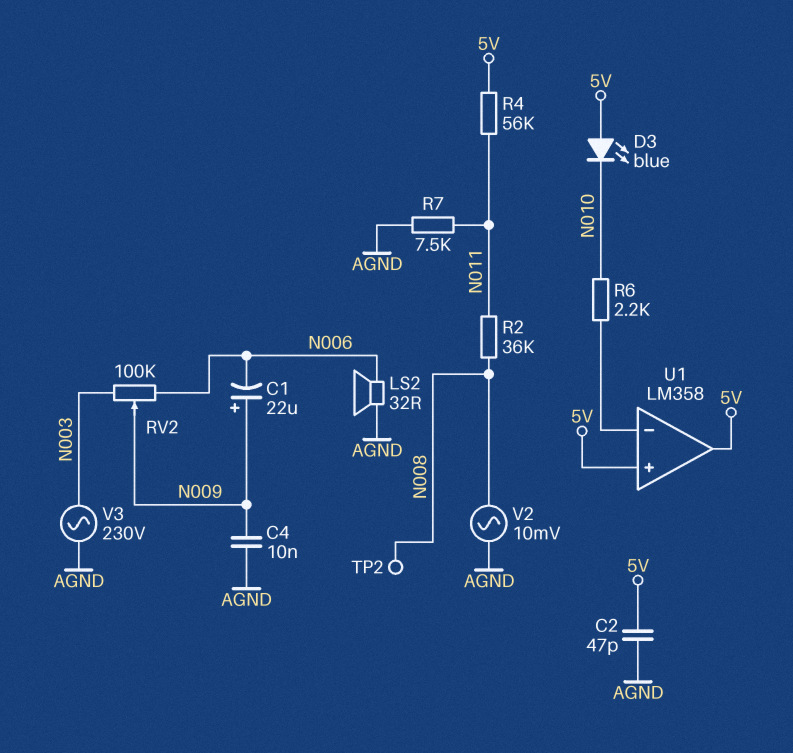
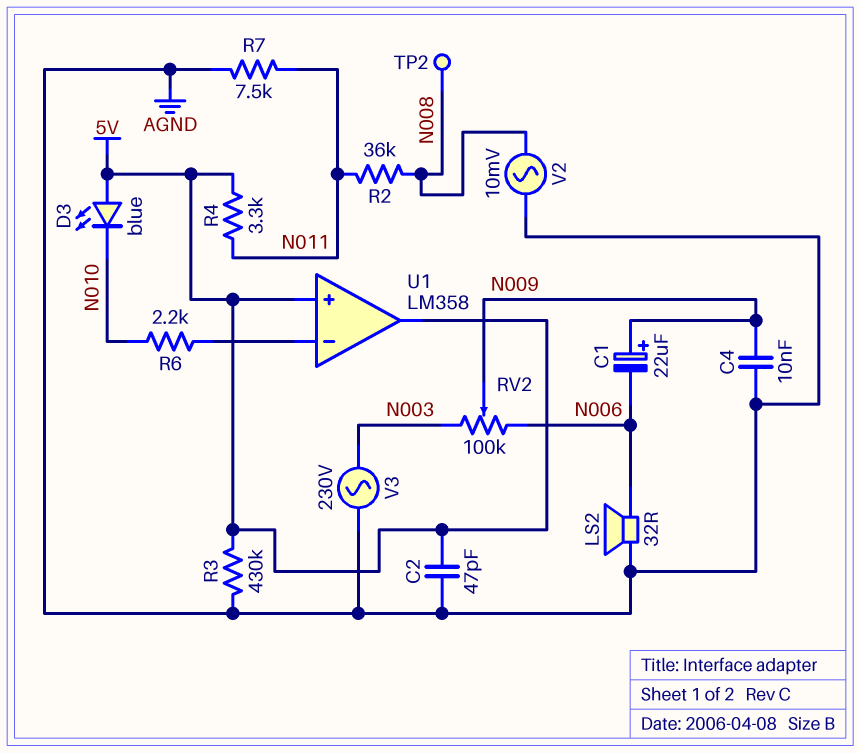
R3: none -> 430k (5V, AGND)
R4: 56k (5V, N011) -> 3.3k (5V, N011)

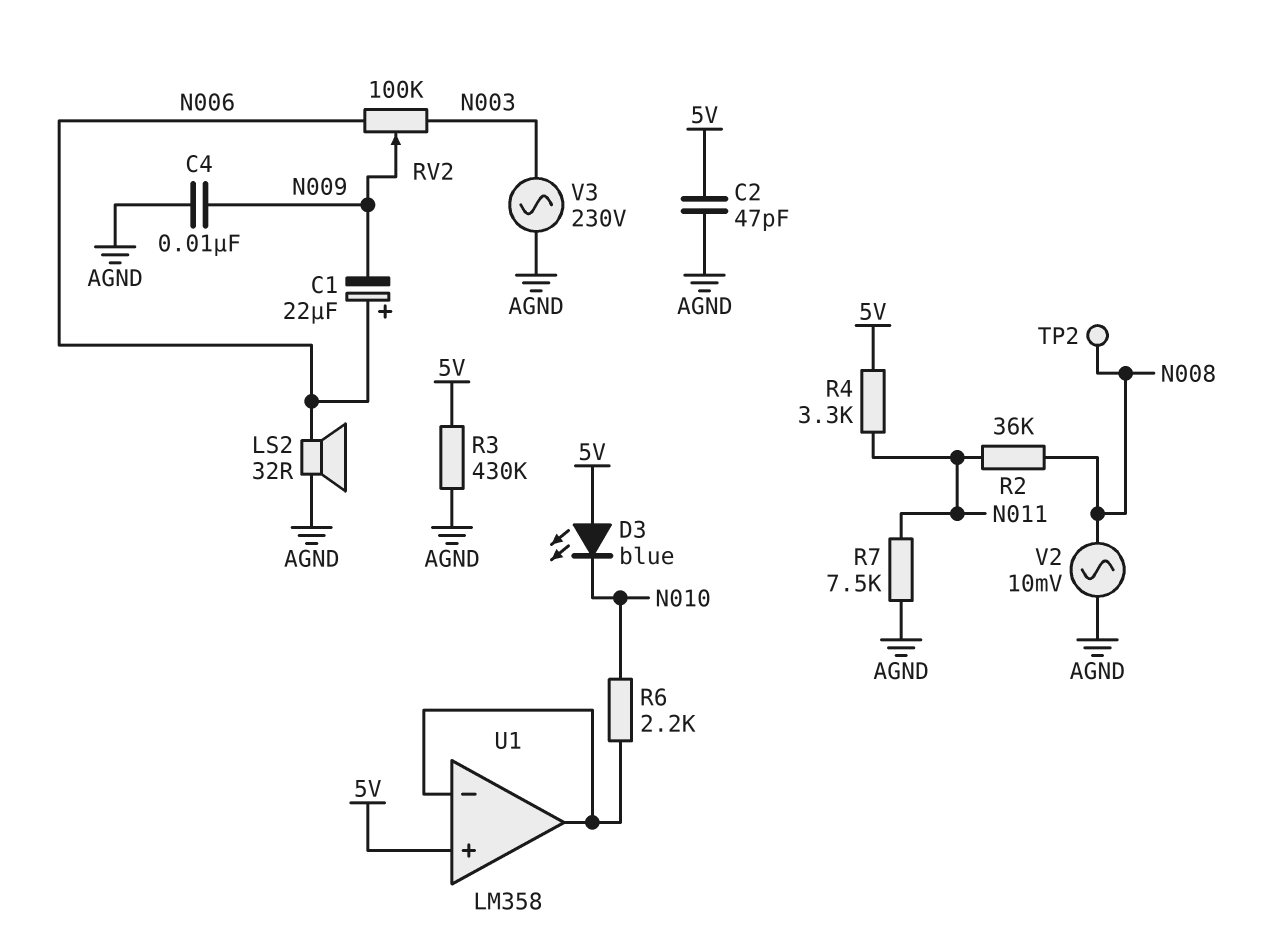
C1: 22uF (plus N009, minus N006) -> 22uF (plus N006, minus N009)
U1 pin out: 5V -> U1/in-

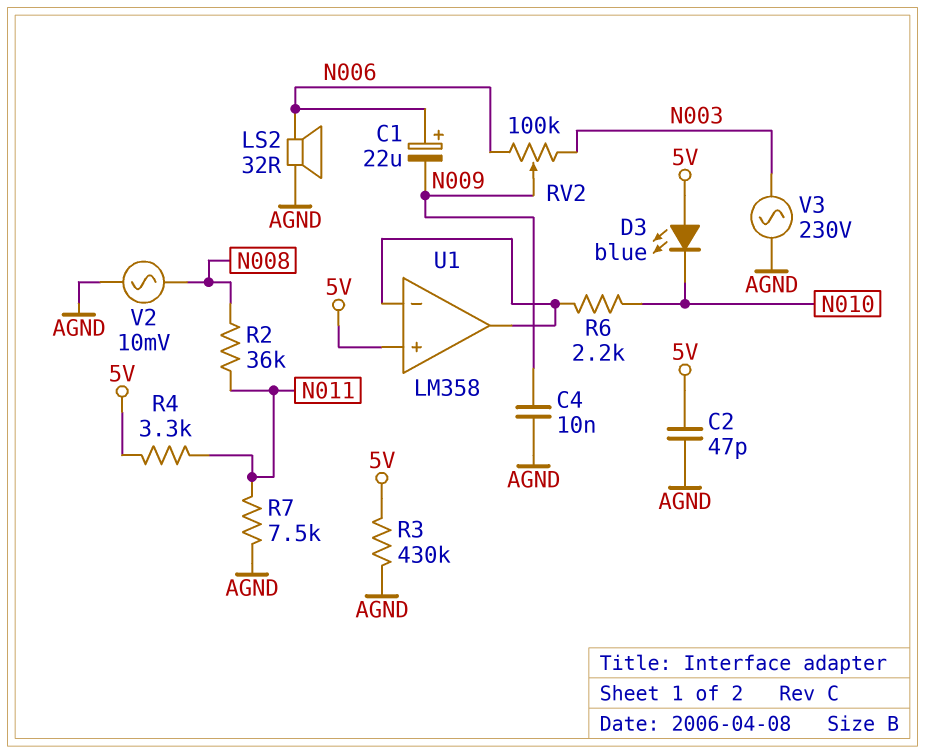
TP2: test point (N008) -> none

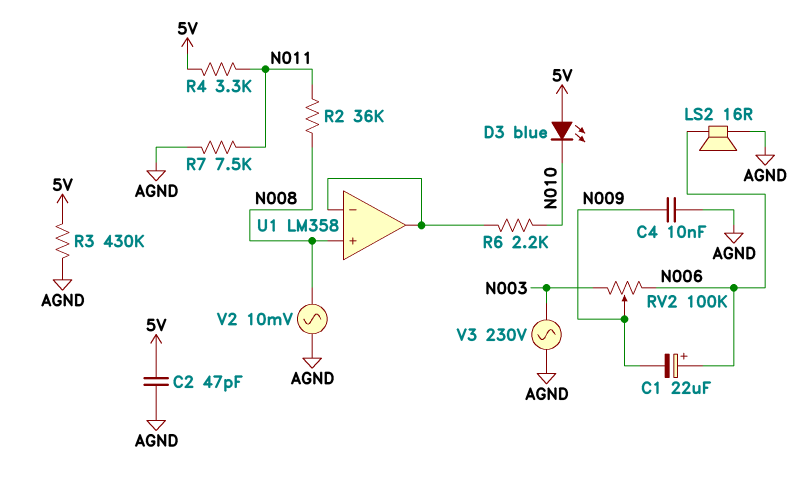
LS2: speaker 32R (AGND, N006) -> speaker 16R (AGND, N006)
U1 pin in+: 5V -> N008

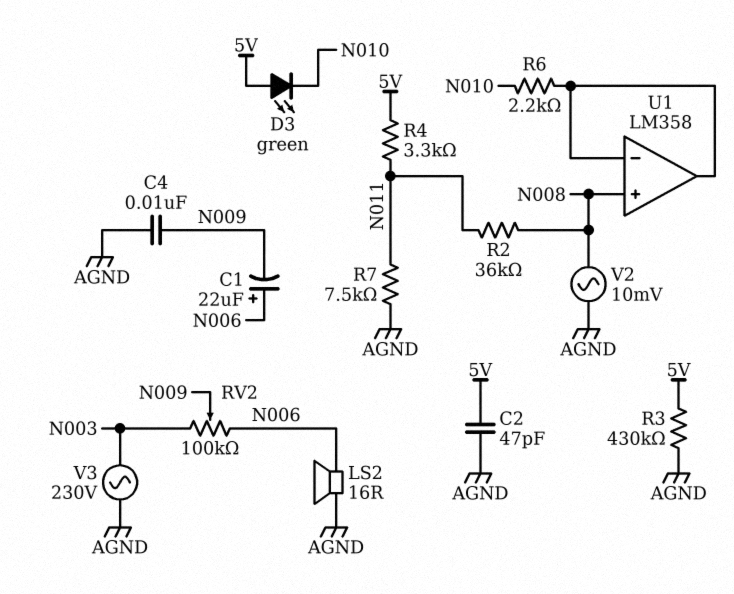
D3: LED blue (A 5V, K N010) -> LED green (A 5V, K N010)

